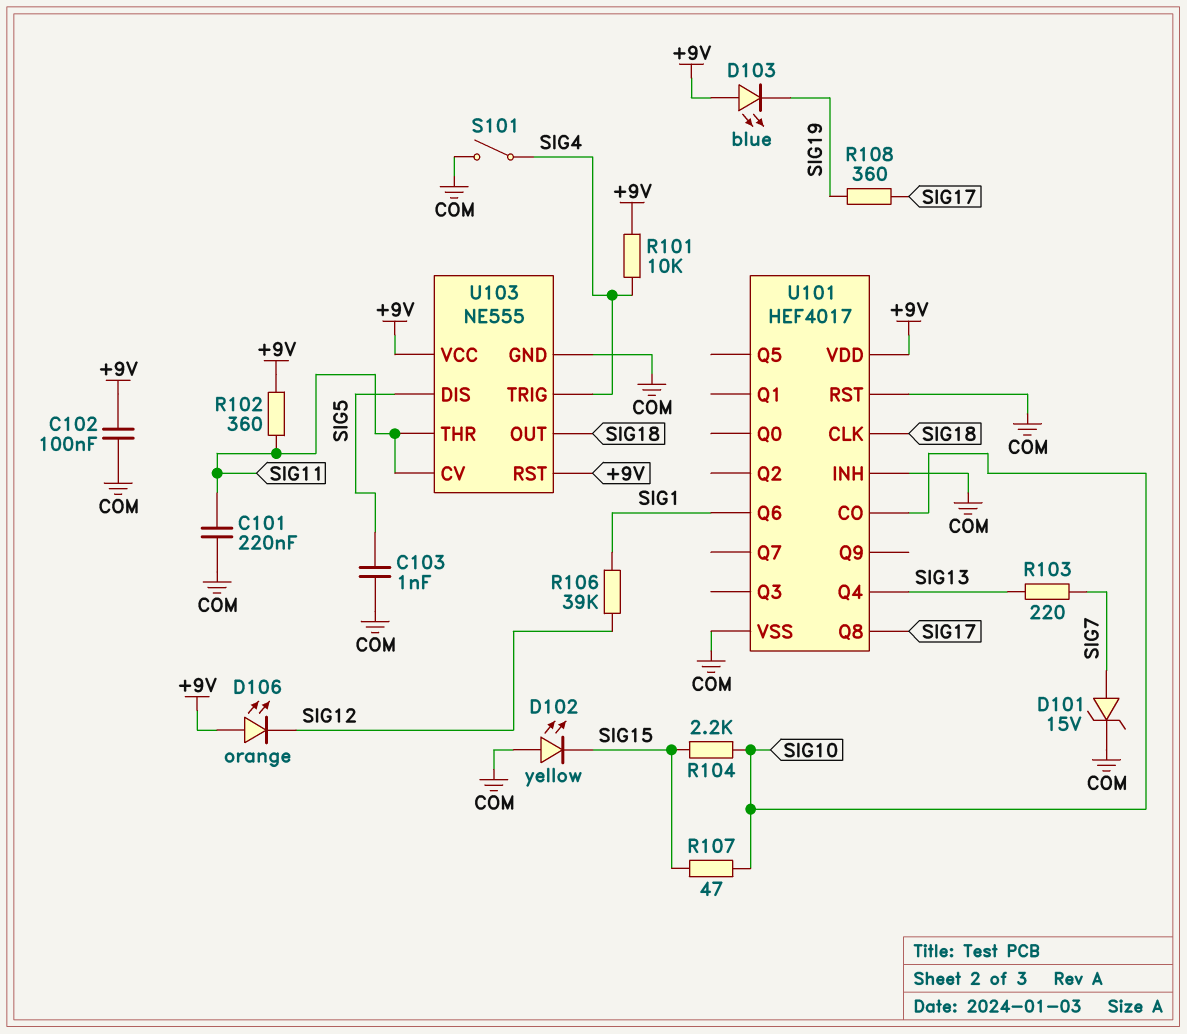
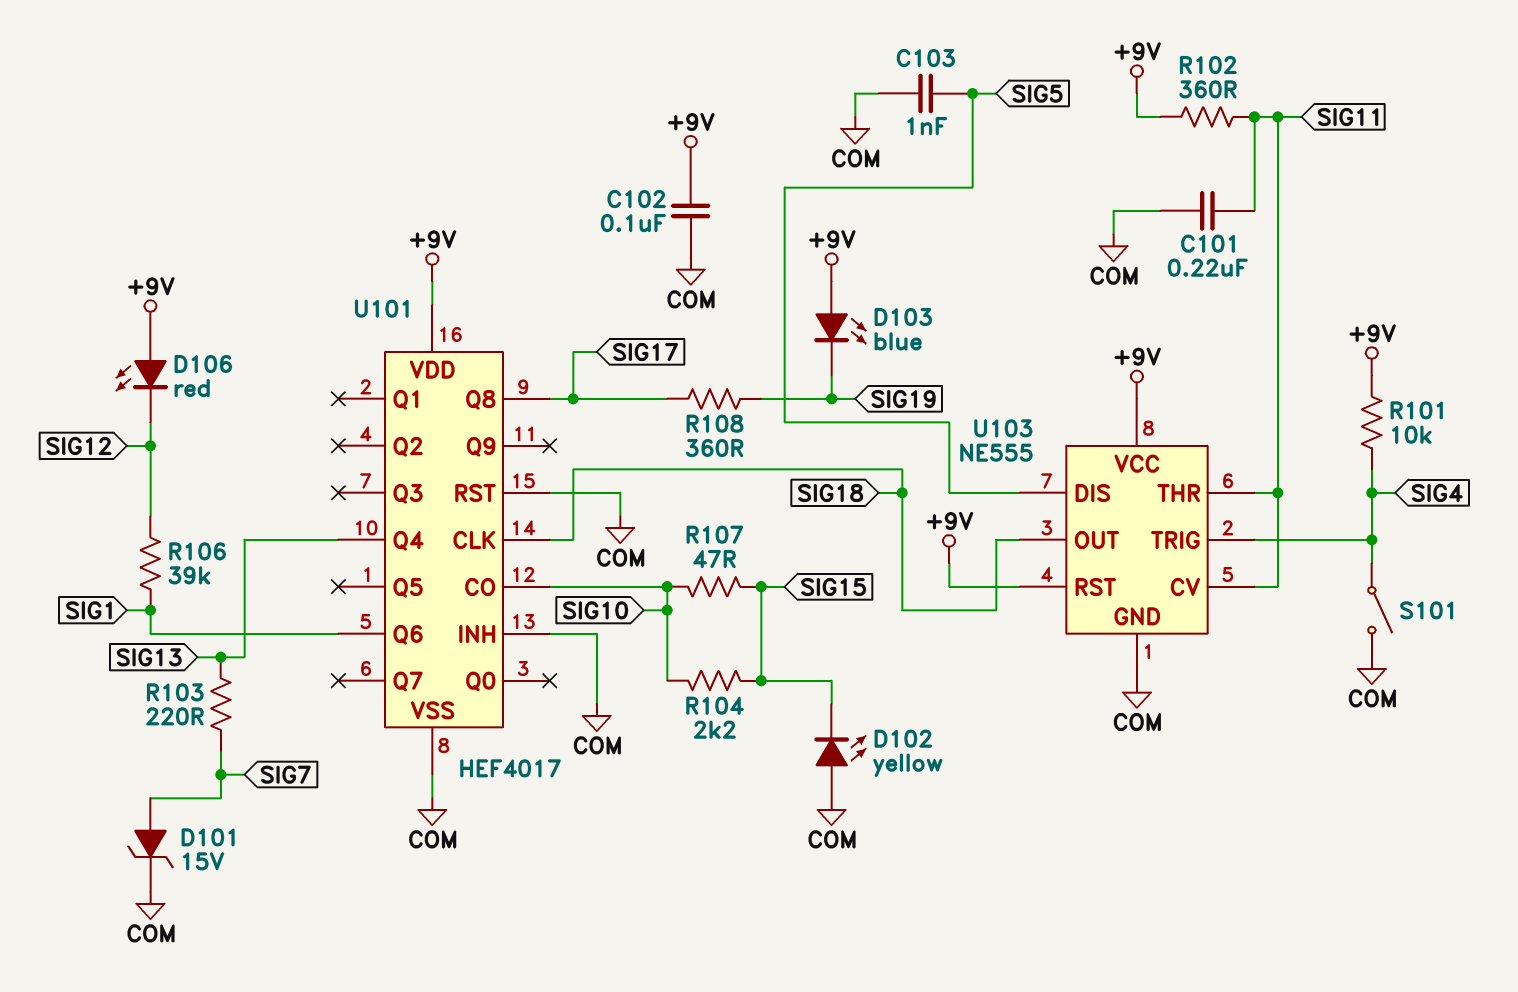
D106: LED orange (A +9V, K SIG12) -> LED red (A +9V, K SIG12)

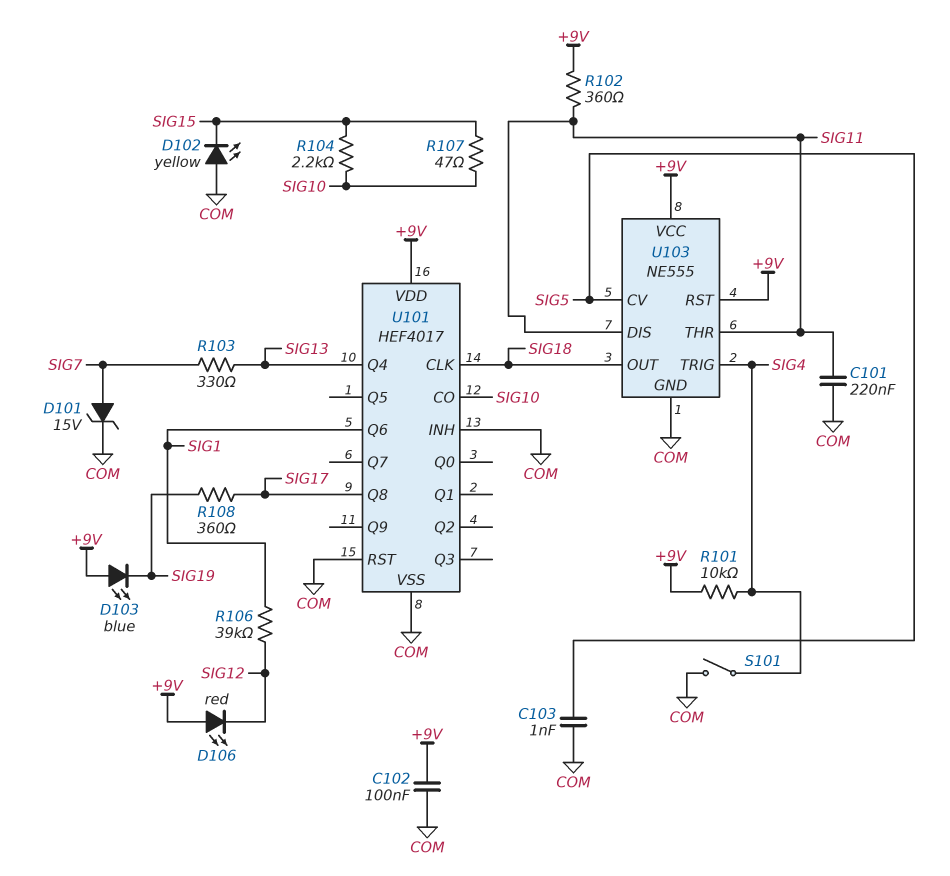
R103: 220 (SIG7, SIG13) -> 330 (SIG7, SIG13)
U103 pin CV: SIG11 -> SIG5
U103 pin DIS: SIG5 -> SIG11

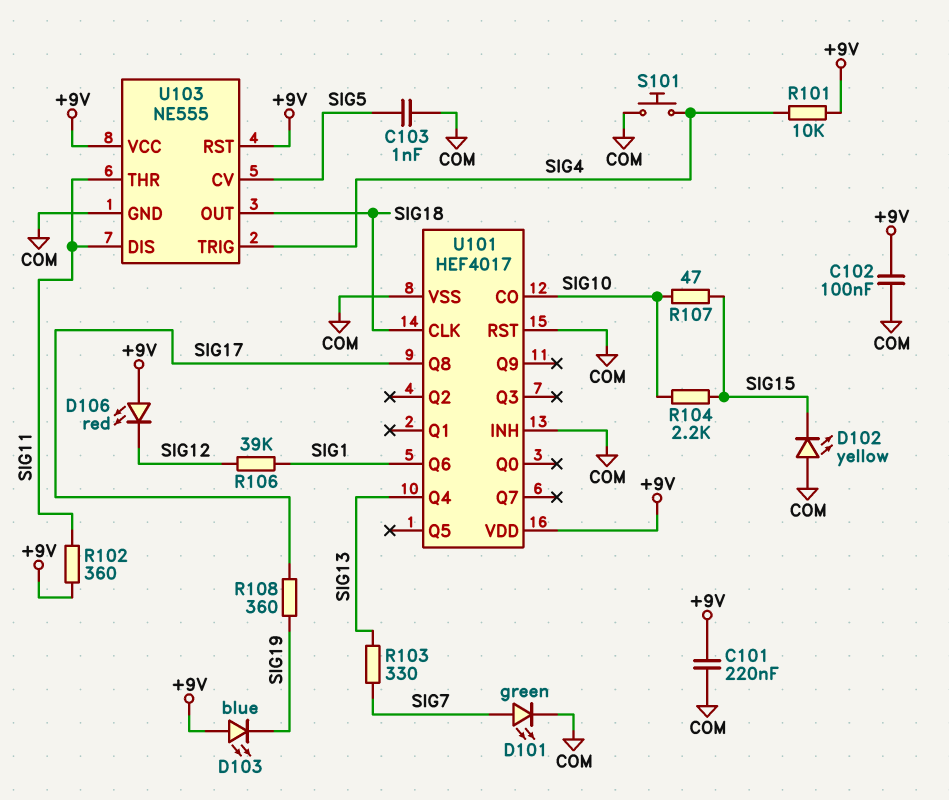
C101: 220nF (COM, SIG11) -> 220nF (+9V, COM)
D101: zener 15V (A SIG7, K COM) -> LED green (A SIG7, K COM)
S101: switch (COM, SIG4) -> button (COM, SIG4)

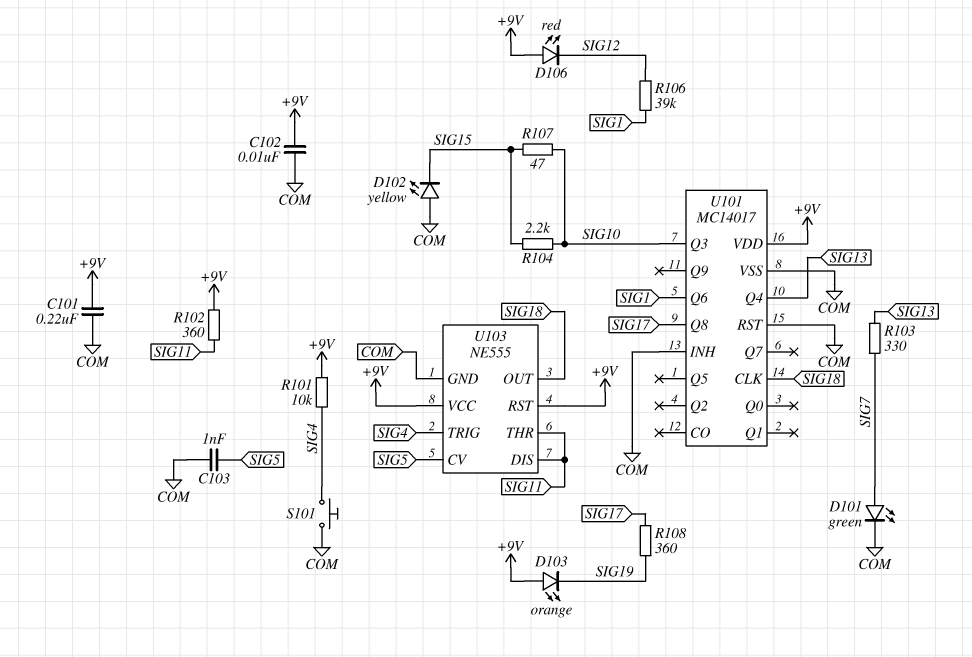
C102: 100nF (+9V, COM) -> 10nF (+9V, COM)
D103: LED blue (A +9V, K SIG19) -> LED orange (A +9V, K SIG19)
U101: HEF4017 -> MC14017
U101 pin CO: SIG10 -> none
U101 pin Q3: none -> SIG10

